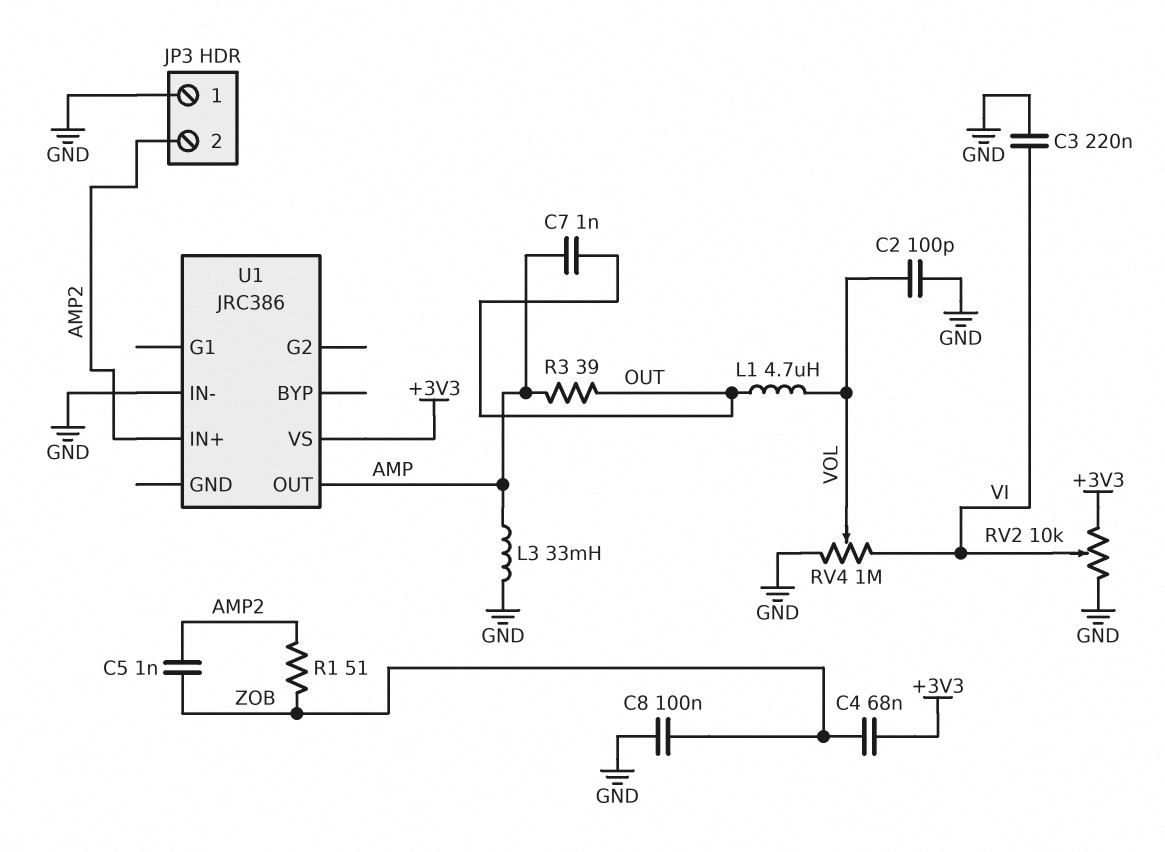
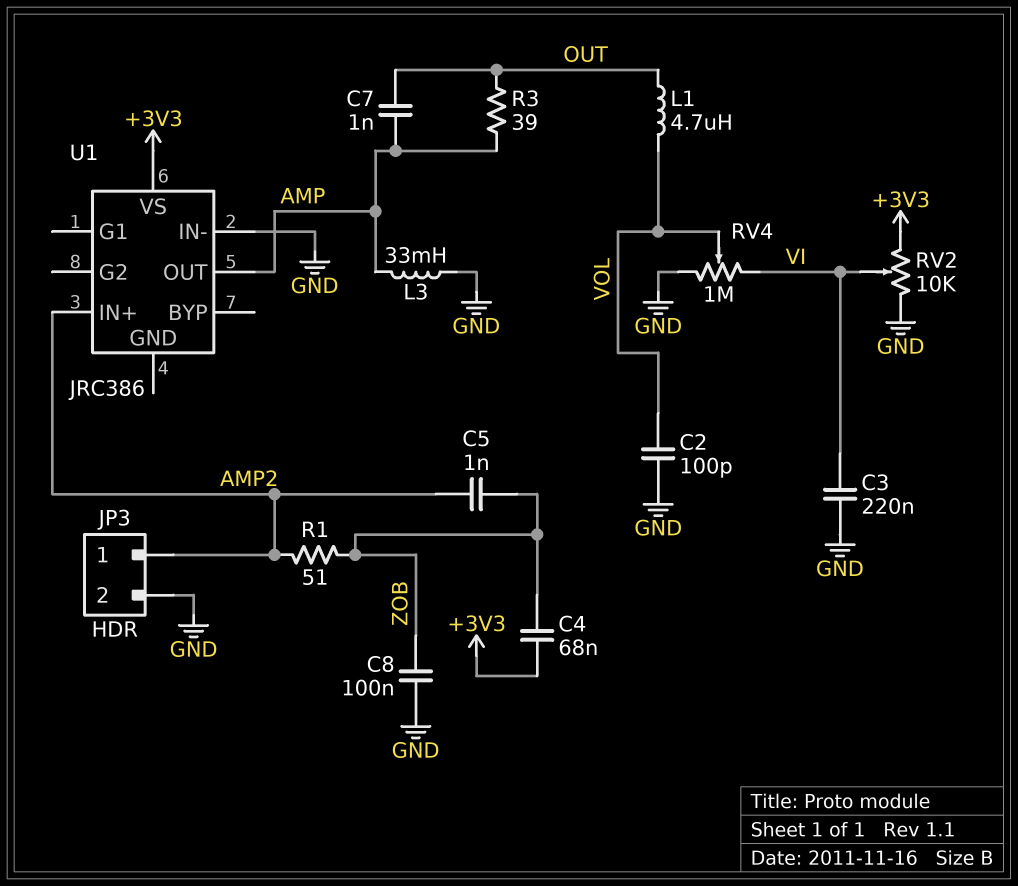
JP3 pin 1: GND -> AMP2
JP3 pin 2: AMP2 -> GND

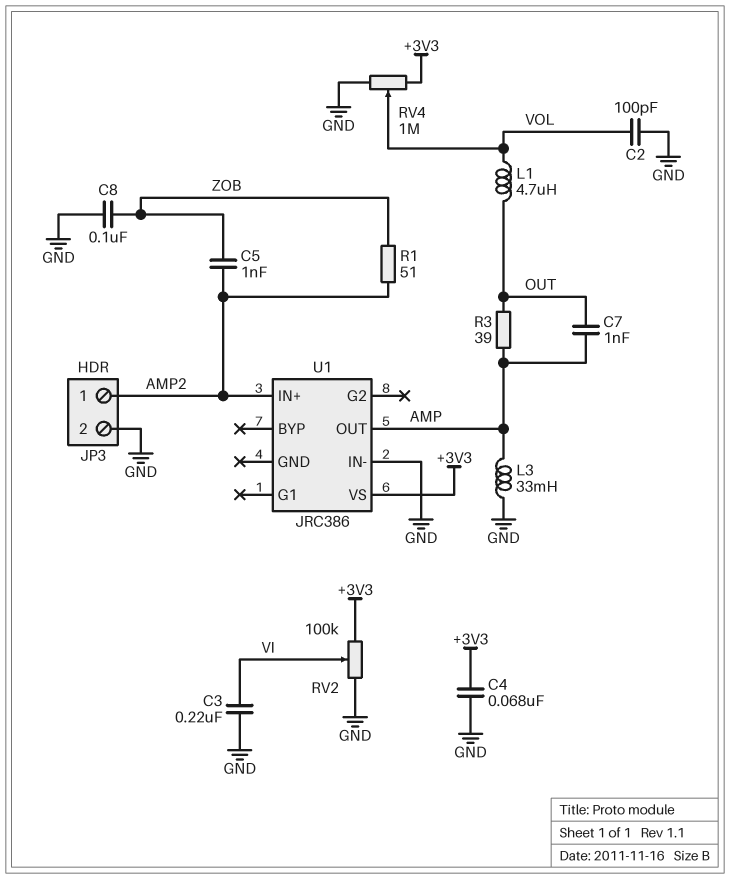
C4: 68nF (+3V3, ZOB) -> 68nF (+3V3, GND)
RV2: 10k (+3V3, GND, wiper VI) -> 100k (+3V3, GND, wiper VI)
RV4: 1M (GND, VI, wiper VOL) -> 1M (+3V3, GND, wiper VOL)

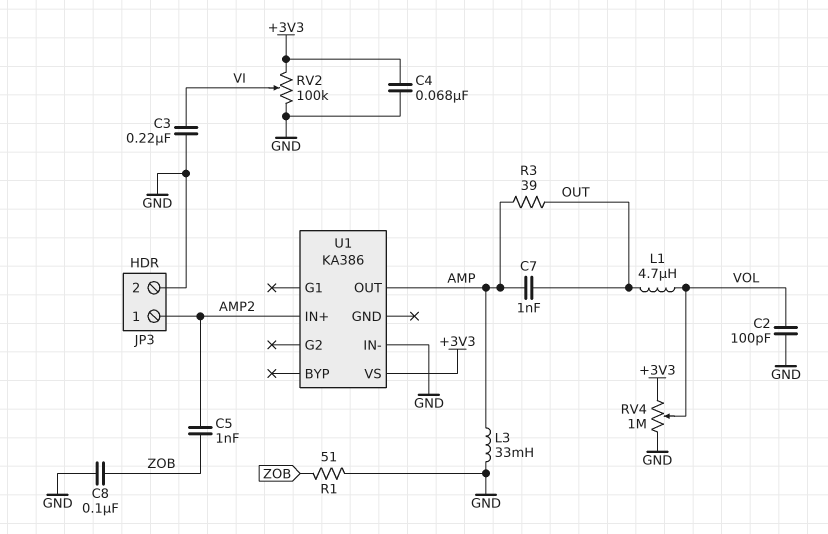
R1: 51 (AMP2, ZOB) -> 51 (GND, ZOB)
U1: JRC386 -> KA386

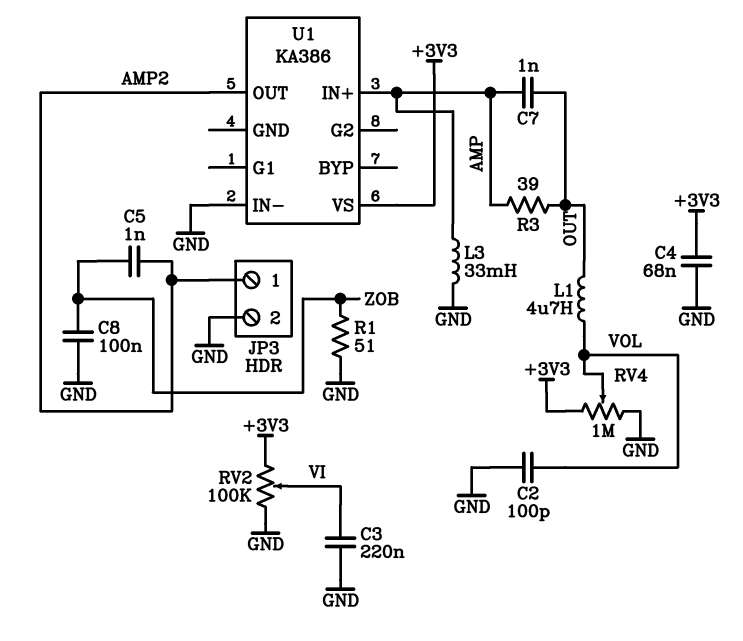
U1 pin IN+: AMP2 -> AMP
U1 pin OUT: AMP -> AMP2

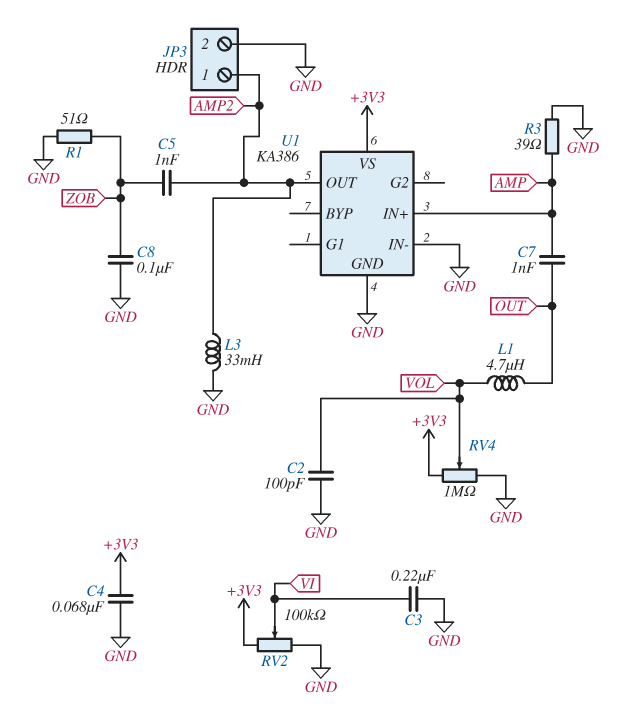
L3: 33mH (AMP, GND) -> 33mH (AMP2, GND)
R3: 39 (AMP, OUT) -> 39 (AMP, GND)
U1 pin GND: none -> GND

